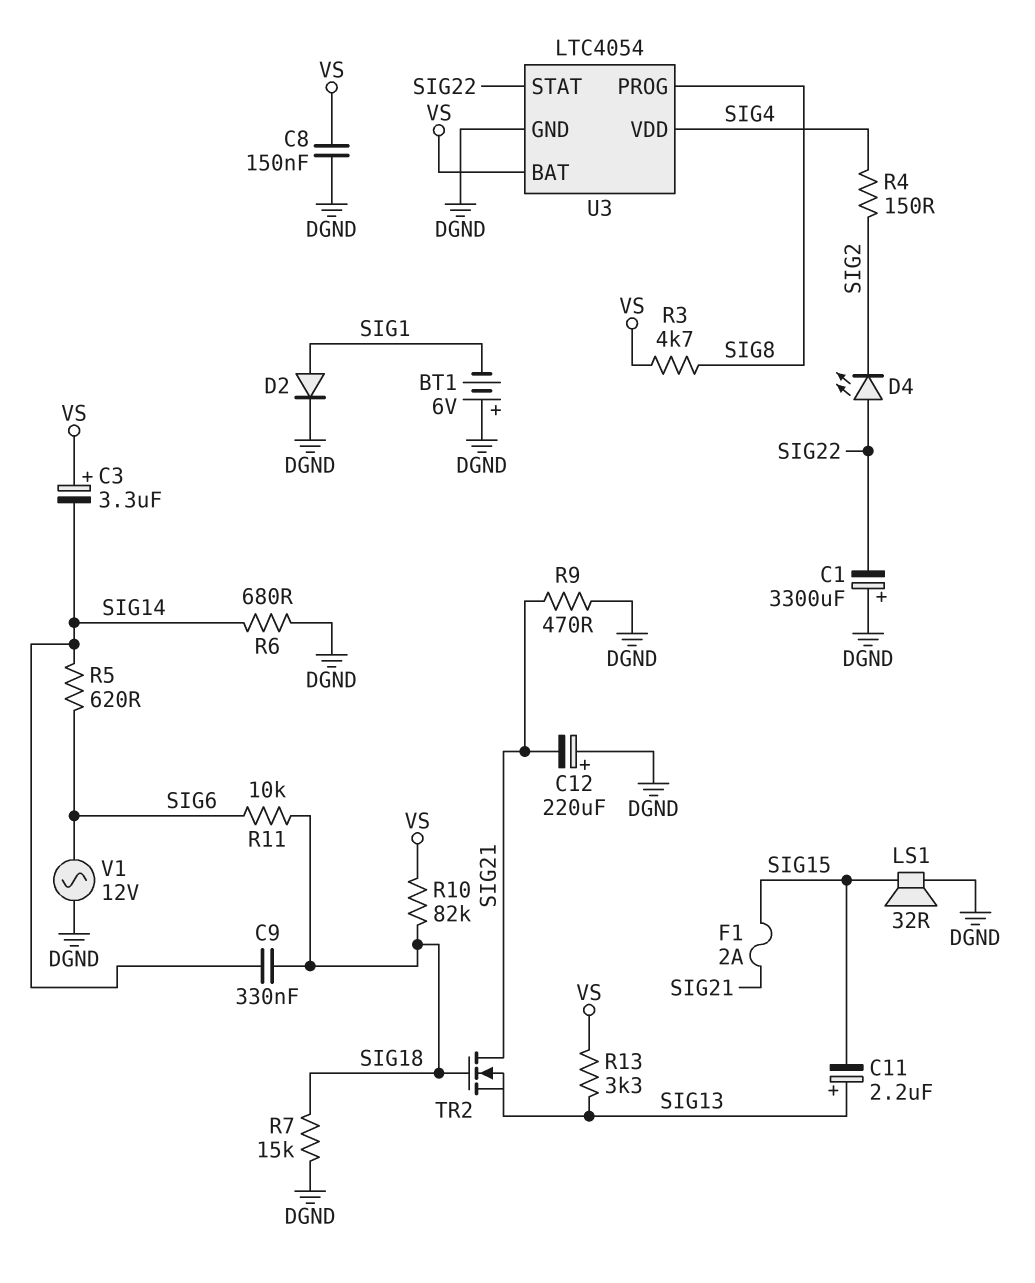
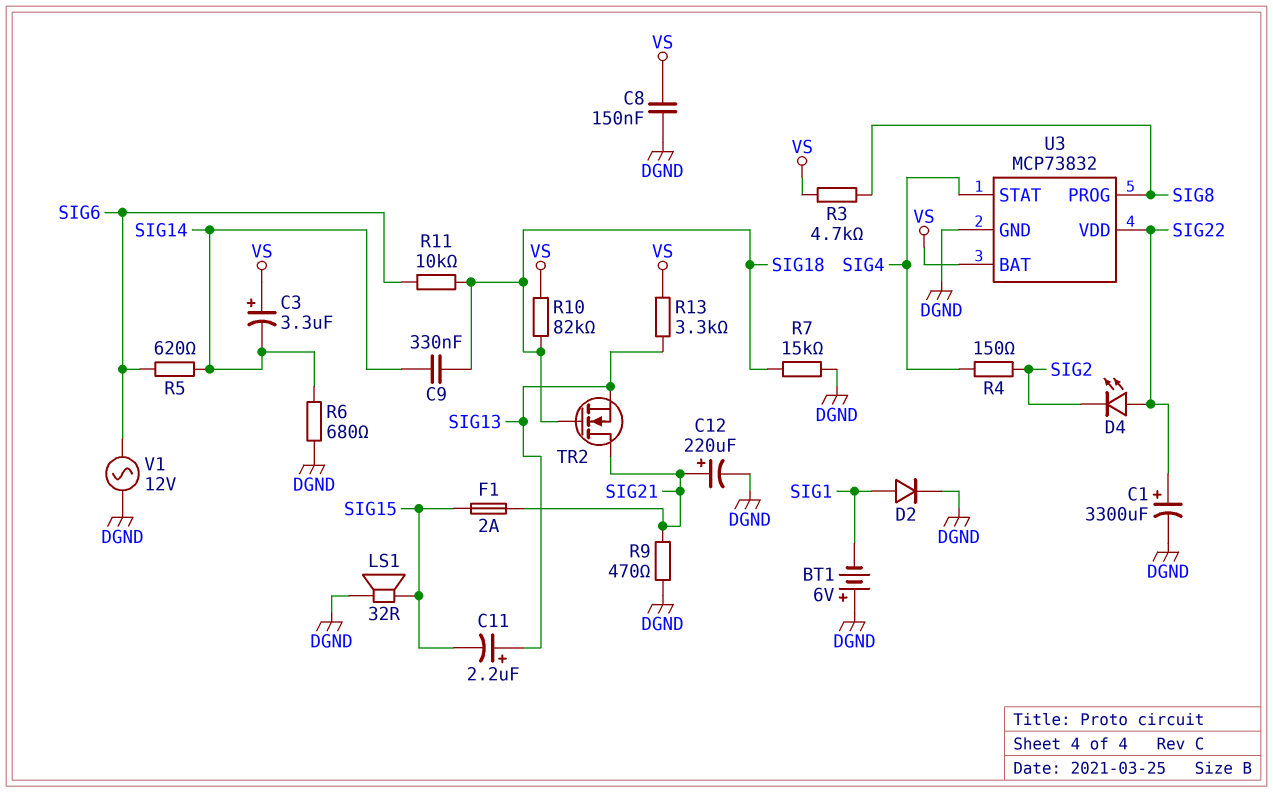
C1: 3300uF (plus DGND, minus SIG22) -> 3300uF (plus SIG22, minus DGND)
C12: 220uF (plus DGND, minus SIG21) -> 220uF (plus SIG21, minus DGND)
U3: LTC4054 -> MCP73832
U3 pin STAT: SIG22 -> SIG4
U3 pin VDD: SIG4 -> SIG22

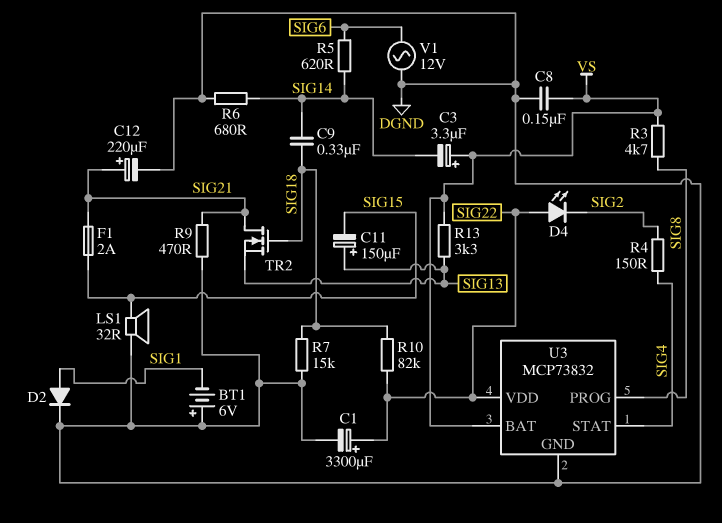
C11: 2.2uF (plus SIG13, minus SIG15) -> 150uF (plus SIG13, minus SIG15)
R10: 82k (SIG18, VS) -> 82k (SIG18, SIG22)
R11: 10k (SIG6, SIG18) -> none

